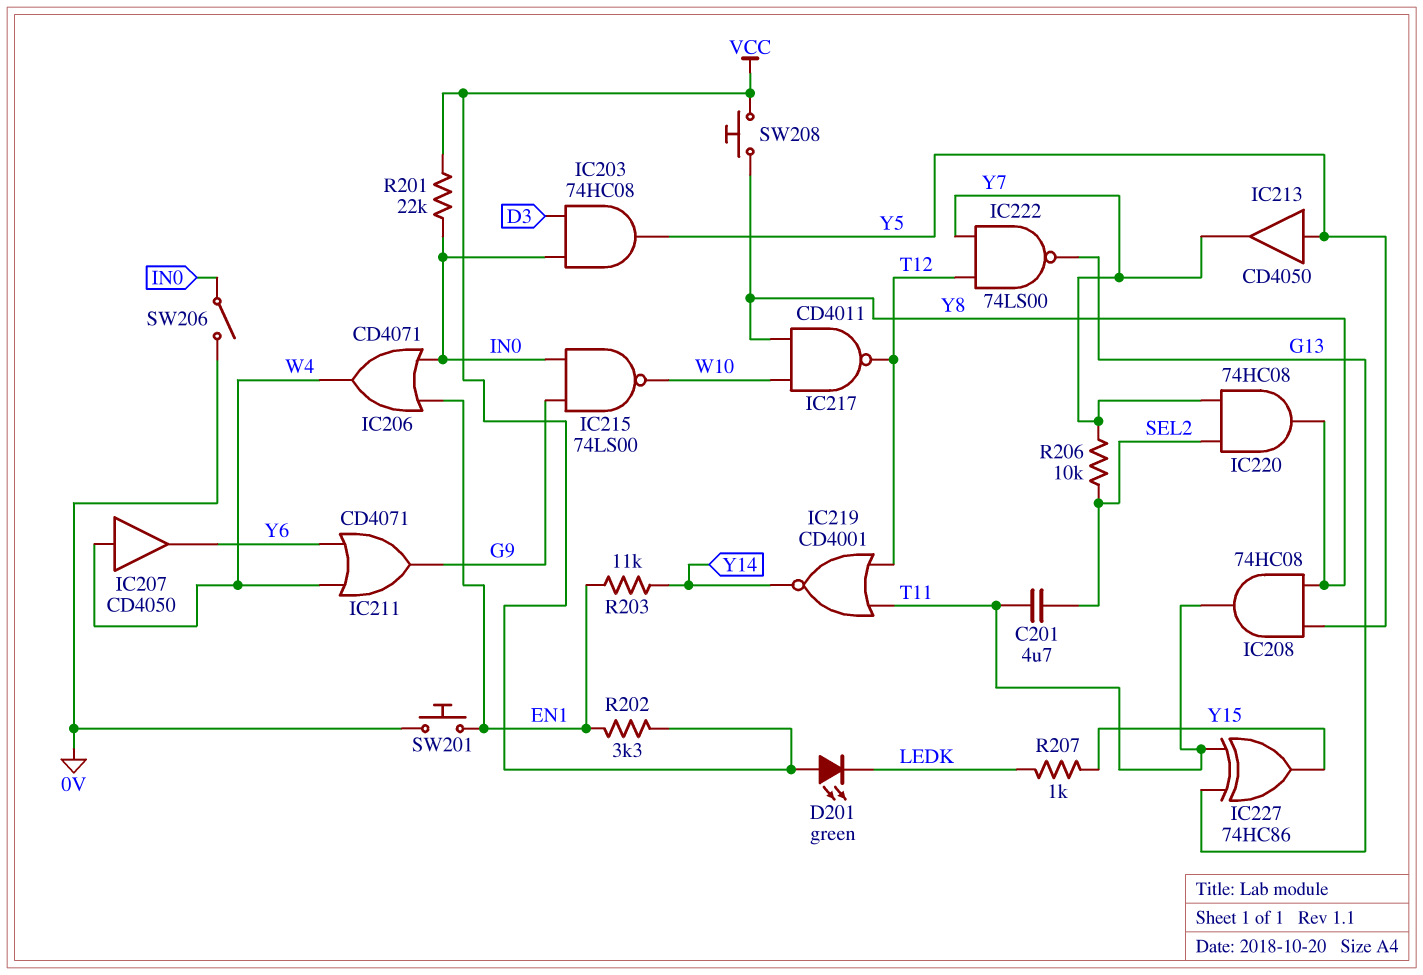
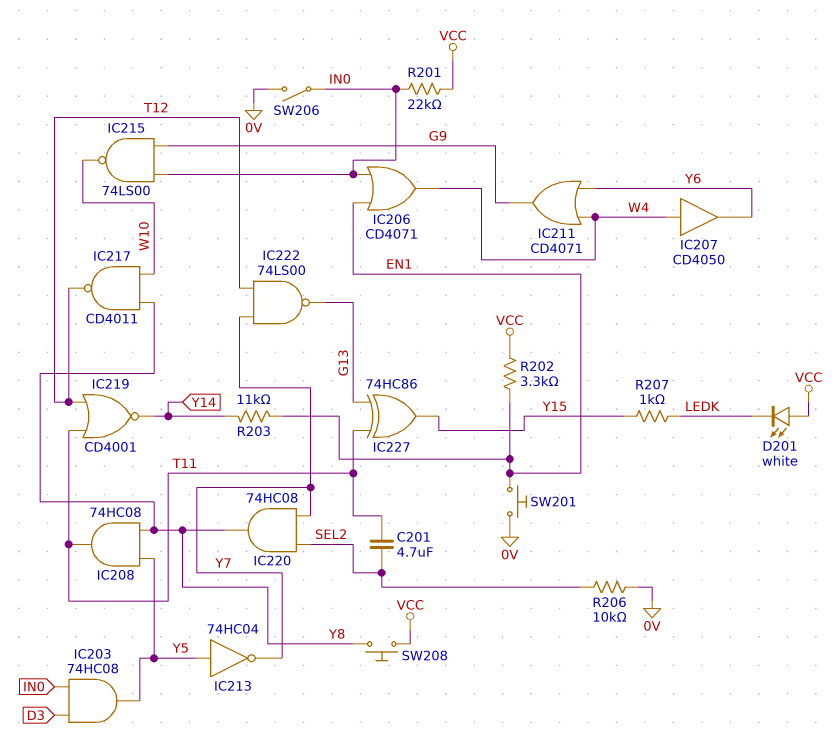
D201: LED green (A VCC, K LEDK) -> LED white (A VCC, K LEDK)
IC213: buffer CD4050 (in Y5, out Y7) -> NOT 74HC04 (in Y5, out Y7)
R206: 10k (SEL2, Y7) -> 10k (0V, SEL2)

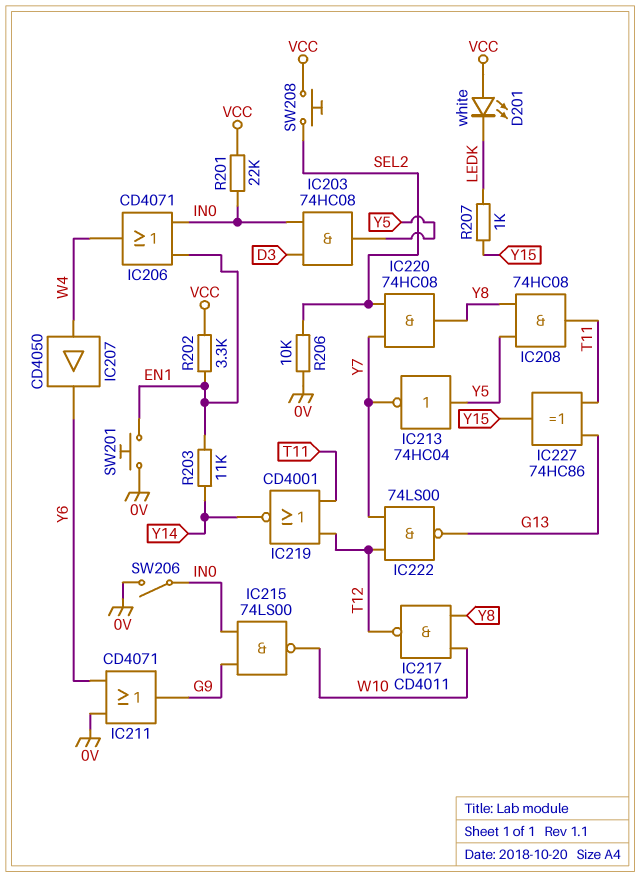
C201: 4.7uF (SEL2, T11) -> none
IC211: OR CD4071 (in W4, in Y6, out G9) -> OR CD4071 (in 0V, in Y6, out G9)
SW208: button (VCC, Y8) -> button (SEL2, VCC)

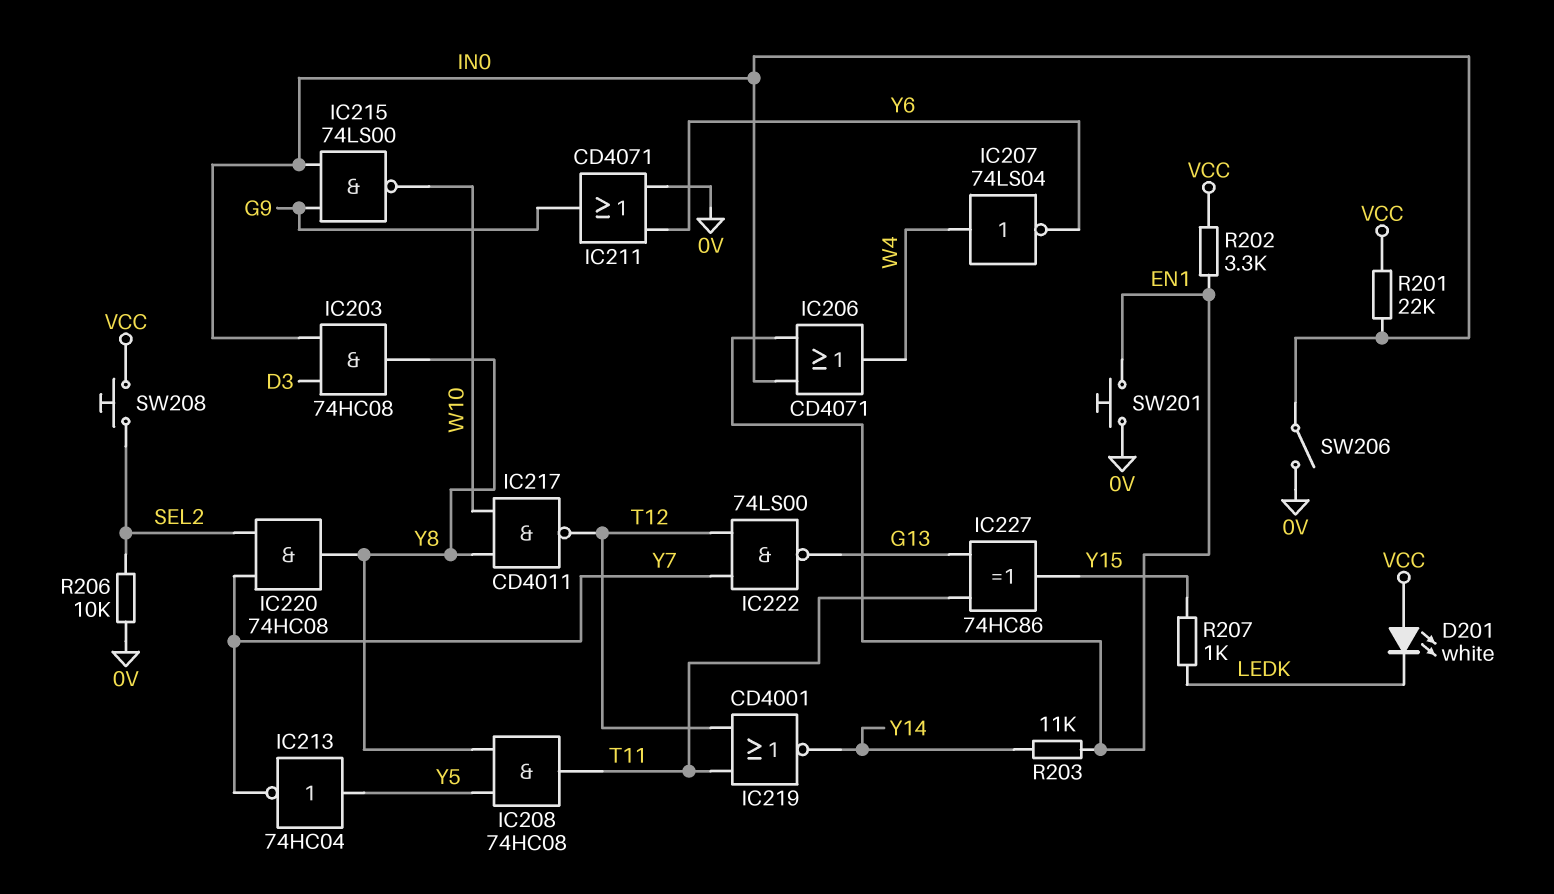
IC203: AND 74HC08 (in D3, in IN0, out Y5) -> AND 74HC08 (in D3, in IN0, out Y8)
IC207: buffer CD4050 (in W4, out Y6) -> NOT 74LS04 (in W4, out Y6)

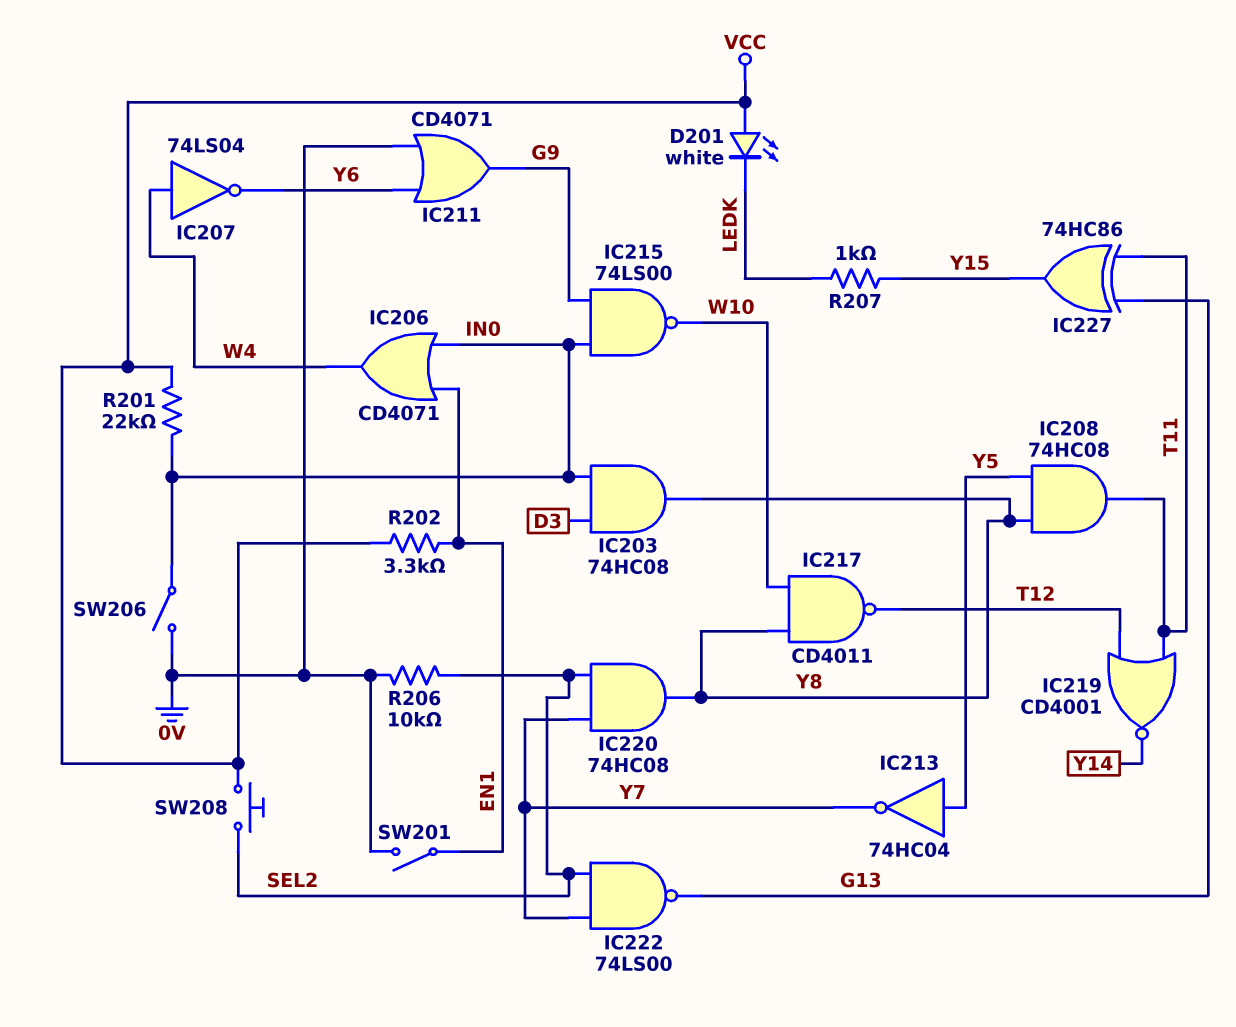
IC222: NAND 74LS00 (in T12, in Y7, out G13) -> NAND 74LS00 (in SEL2, in Y7, out G13)
R203: 11k (EN1, Y14) -> none
SW201: button (0V, EN1) -> switch (0V, EN1)

